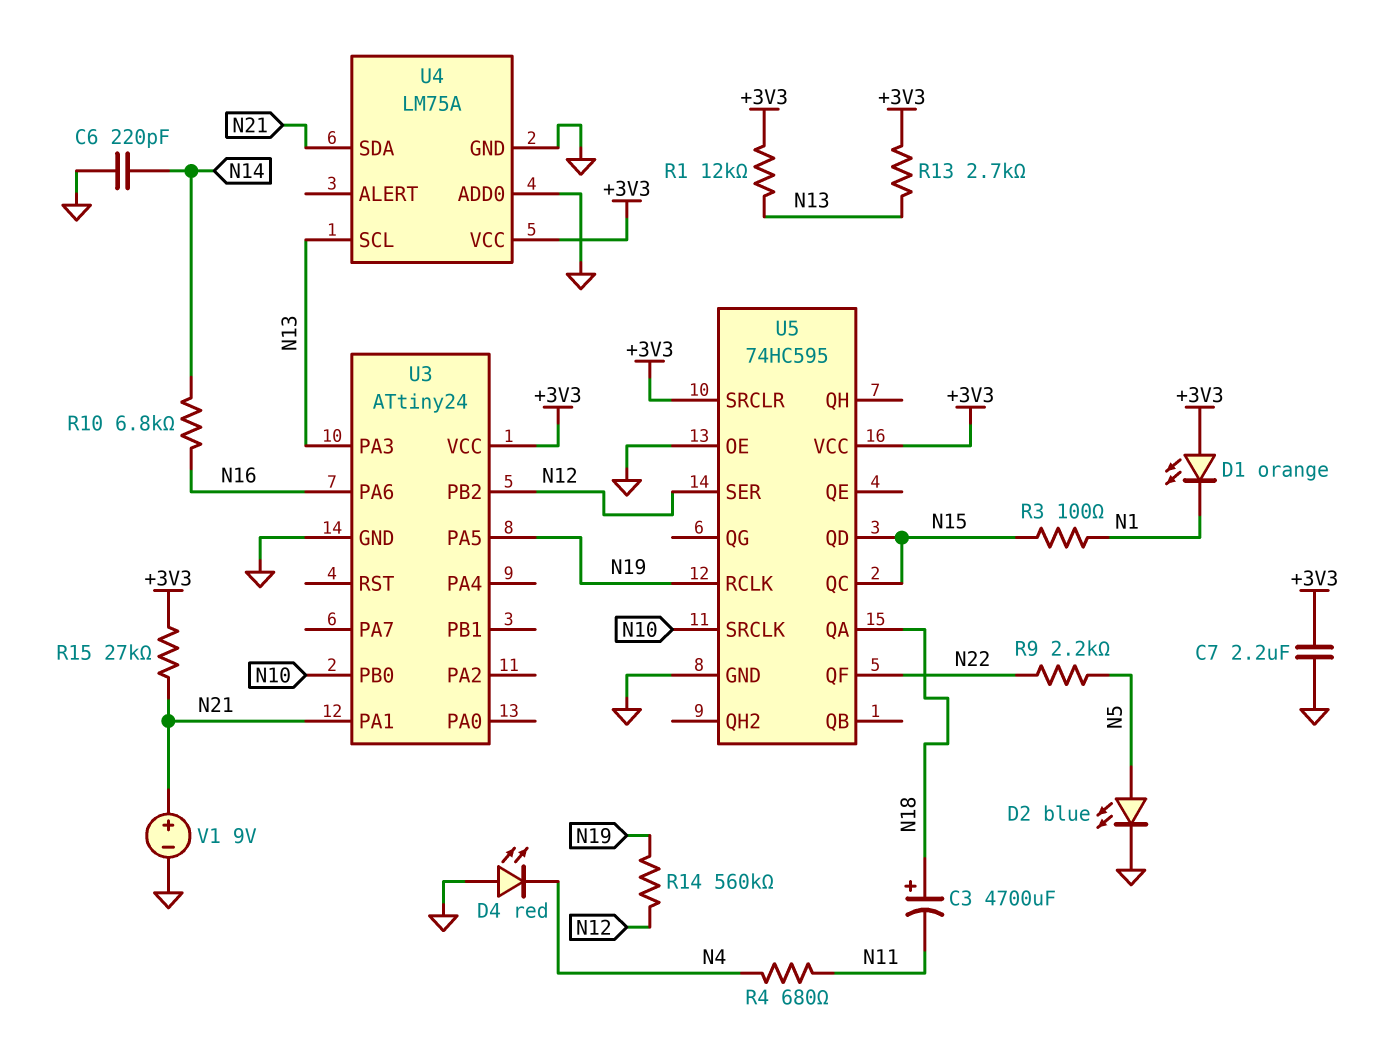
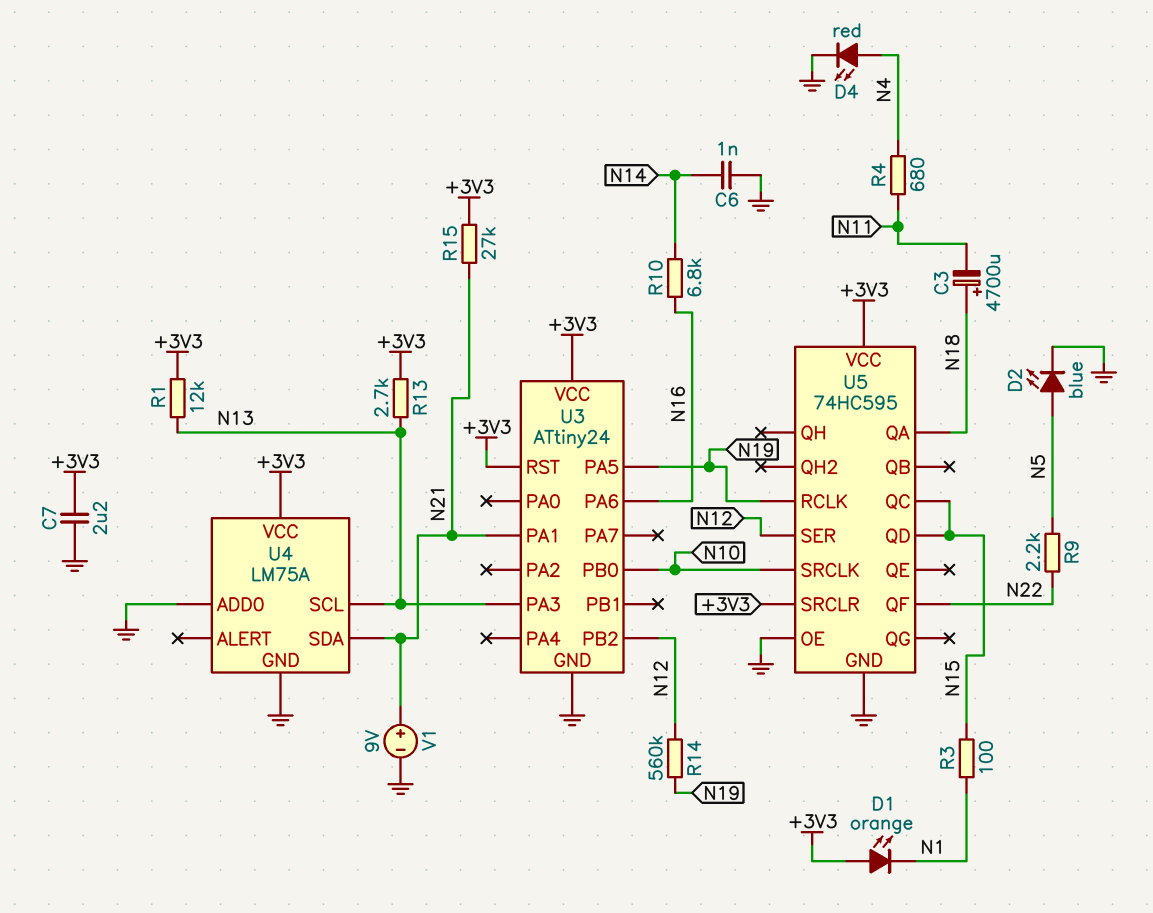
C6: 220pF (GND, N14) -> 1nF (GND, N14)
D4: LED red (A GND, K N4) -> LED red (A N4, K GND)
U3 pin RST: none -> +3V3

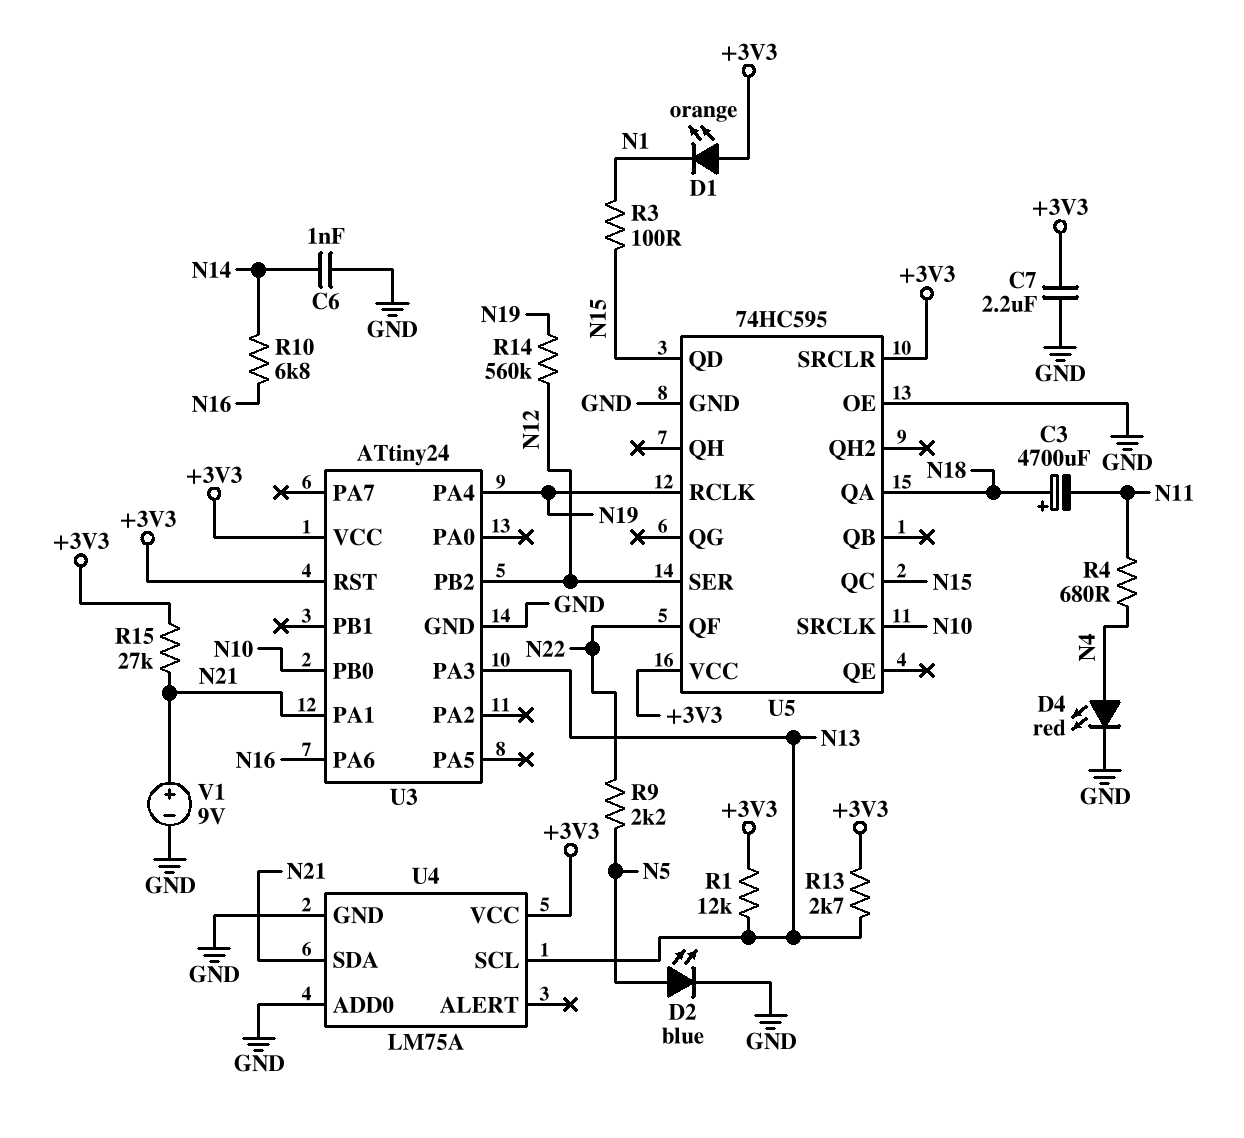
U3 pin PA4: none -> N19
U3 pin PA5: N19 -> none

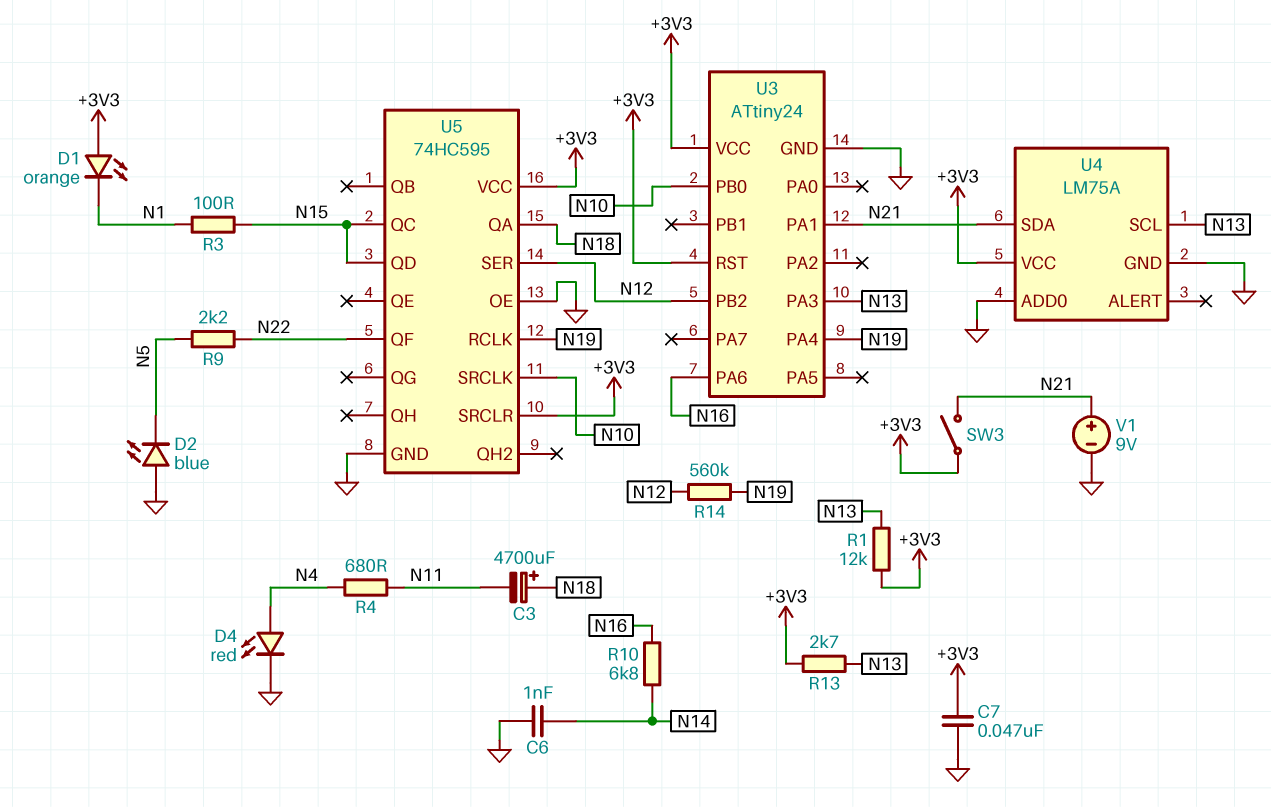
C7: 2.2uF (+3V3, GND) -> 47nF (+3V3, GND)
D2: LED blue (A N5, K GND) -> LED blue (A GND, K N5)
R15: 27k (+3V3, N21) -> none
SW3: none -> switch (+3V3, N21)

